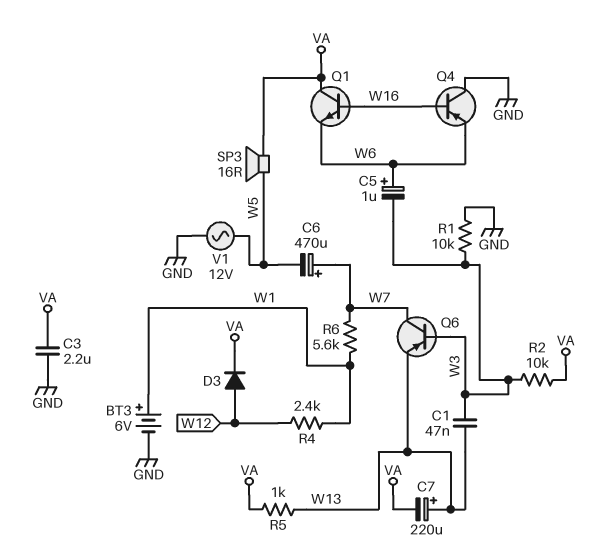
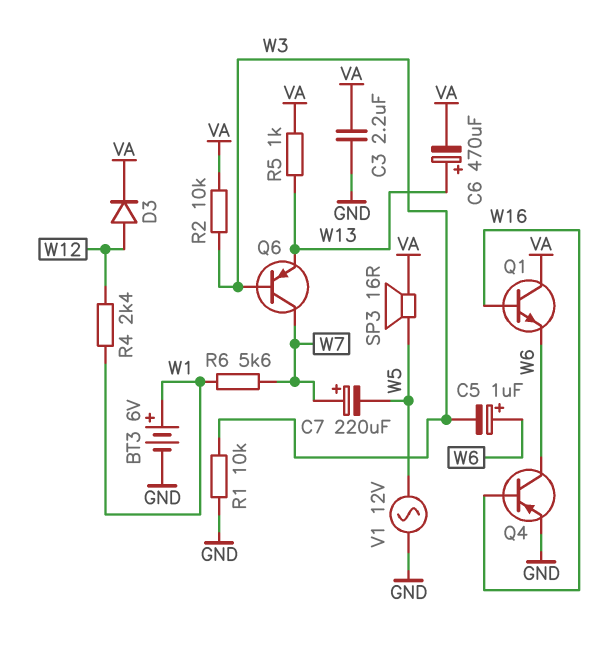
C1: 47nF (W3, W13) -> none
C6: 470uF (plus W7, minus W5) -> 470uF (plus W13, minus VA)
C7: 220uF (plus W13, minus VA) -> 220uF (plus W7, minus W5)
Q4: PNP (B W16, C GND, E W6) -> PNP (B W16, C W6, E GND)

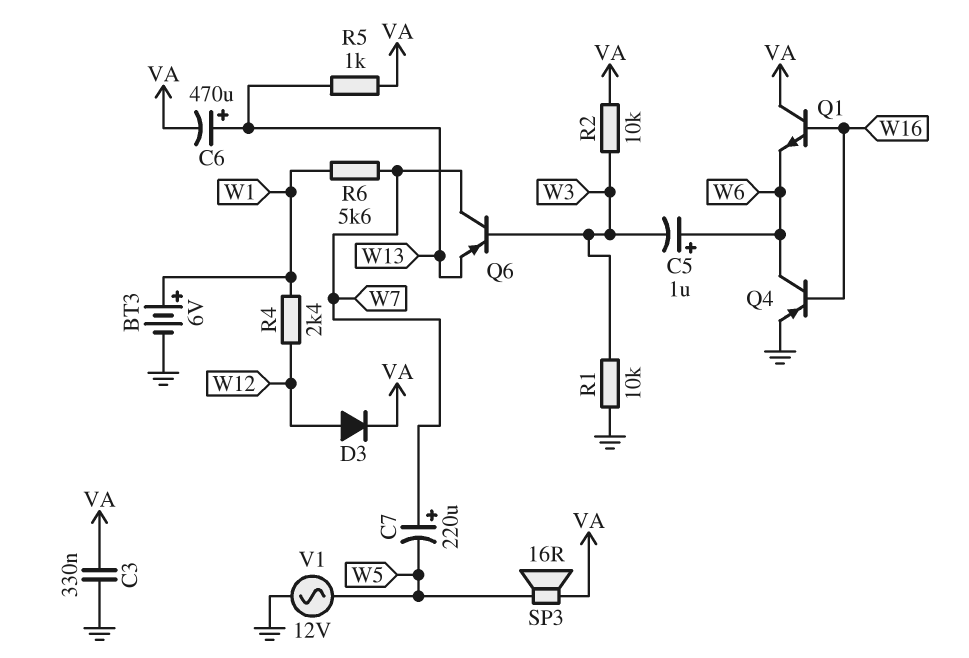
C3: 2.2uF (GND, VA) -> 330nF (GND, VA)

